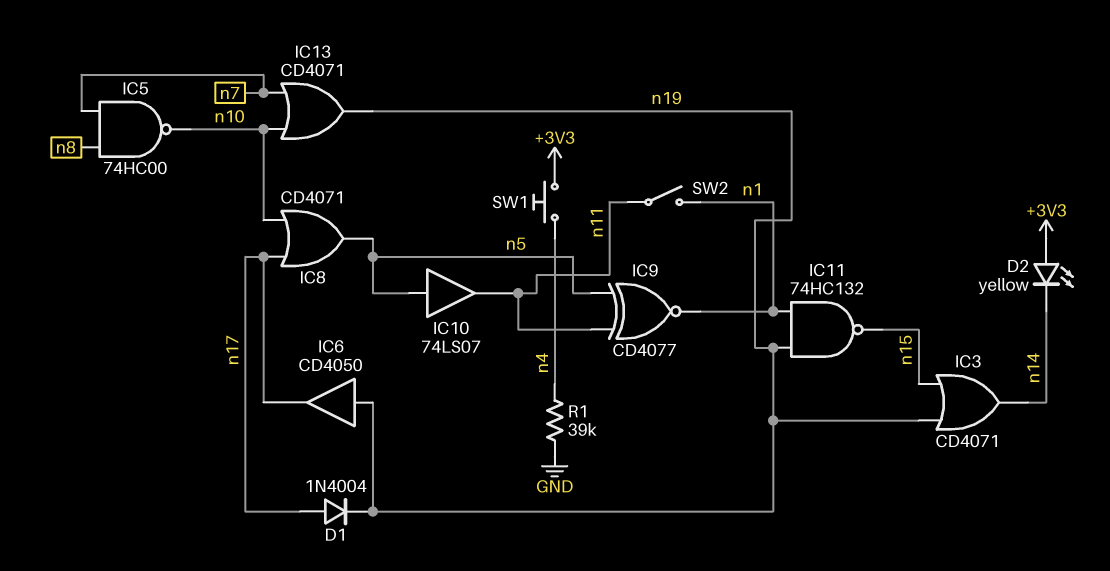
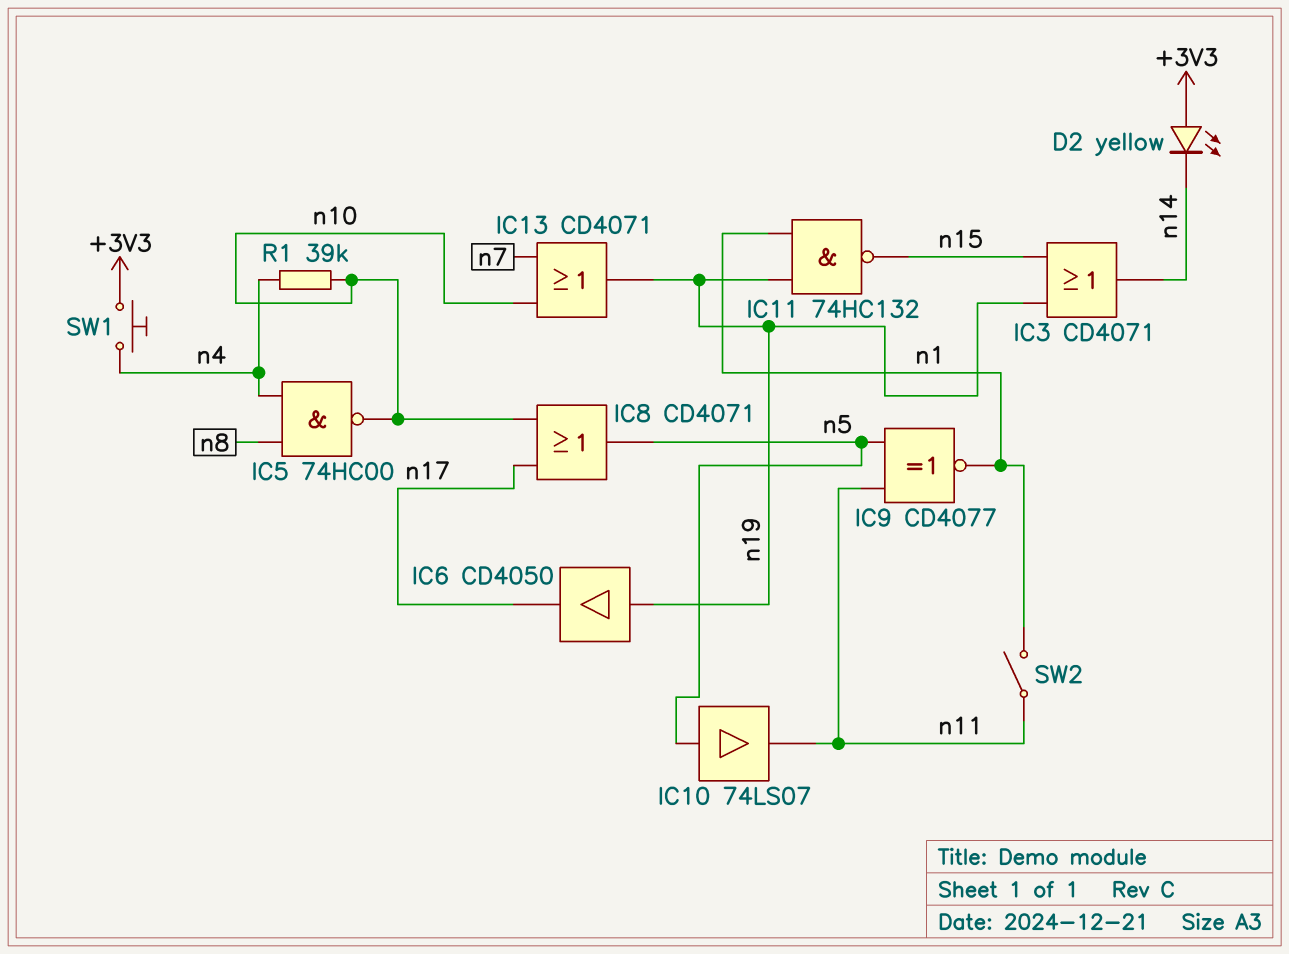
D1: diode 1N4004 (A n17, K n19) -> none
IC5: NAND 74HC00 (in n7, in n8, out n10) -> NAND 74HC00 (in n4, in n8, out n10)
R1: 39k (GND, n4) -> 39k (n4, n10)

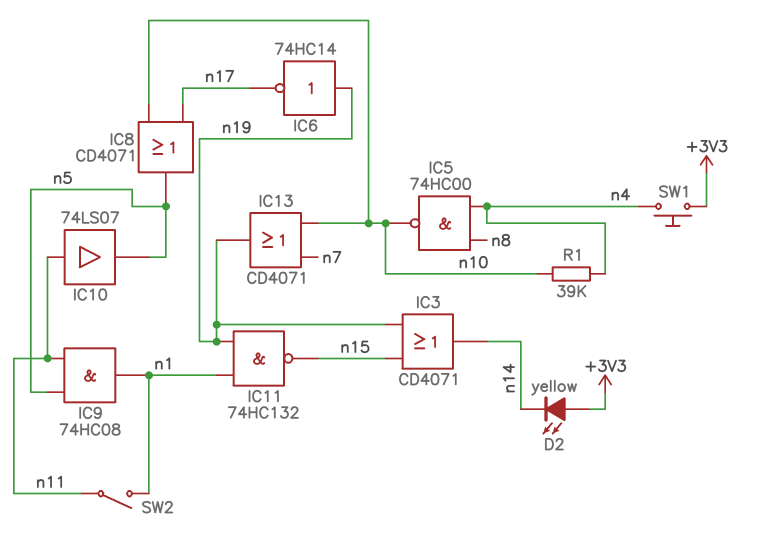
IC6: buffer CD4050 (in n19, out n17) -> NOT 74HC14 (in n19, out n17)
IC9: XNOR CD4077 (in n5, in n11, out n1) -> AND 74HC08 (in n5, in n11, out n1)
IC10: buffer 74LS07 (in n5, out n11) -> buffer 74LS07 (in n11, out n5)

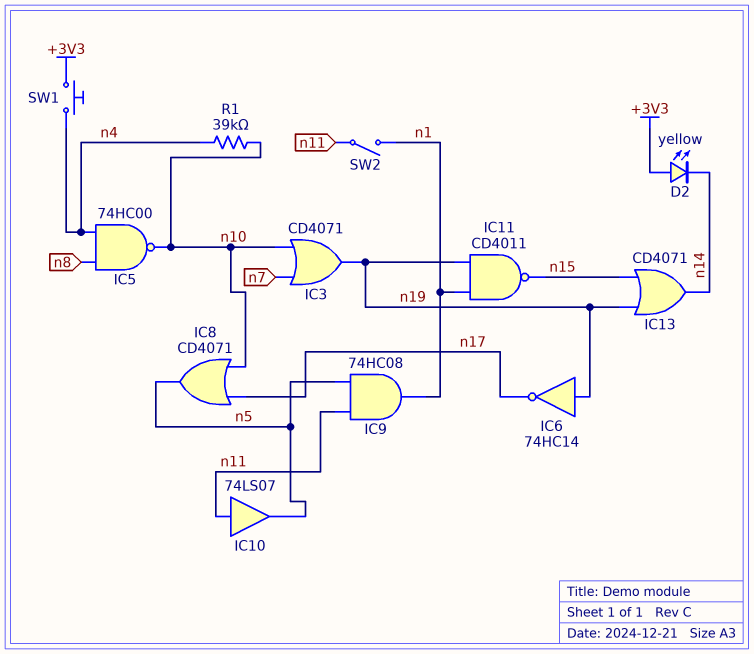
IC3: OR CD4071 (in n15, in n19, out n14) -> OR CD4071 (in n7, in n10, out n19)
IC11: NAND 74HC132 (in n1, in n19, out n15) -> NAND CD4011 (in n1, in n19, out n15)
IC13: OR CD4071 (in n7, in n10, out n19) -> OR CD4071 (in n15, in n19, out n14)

